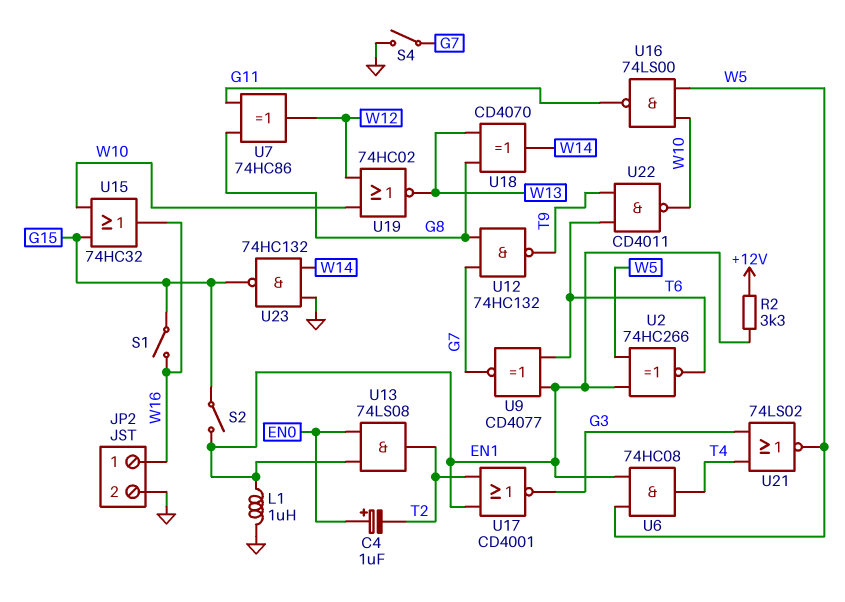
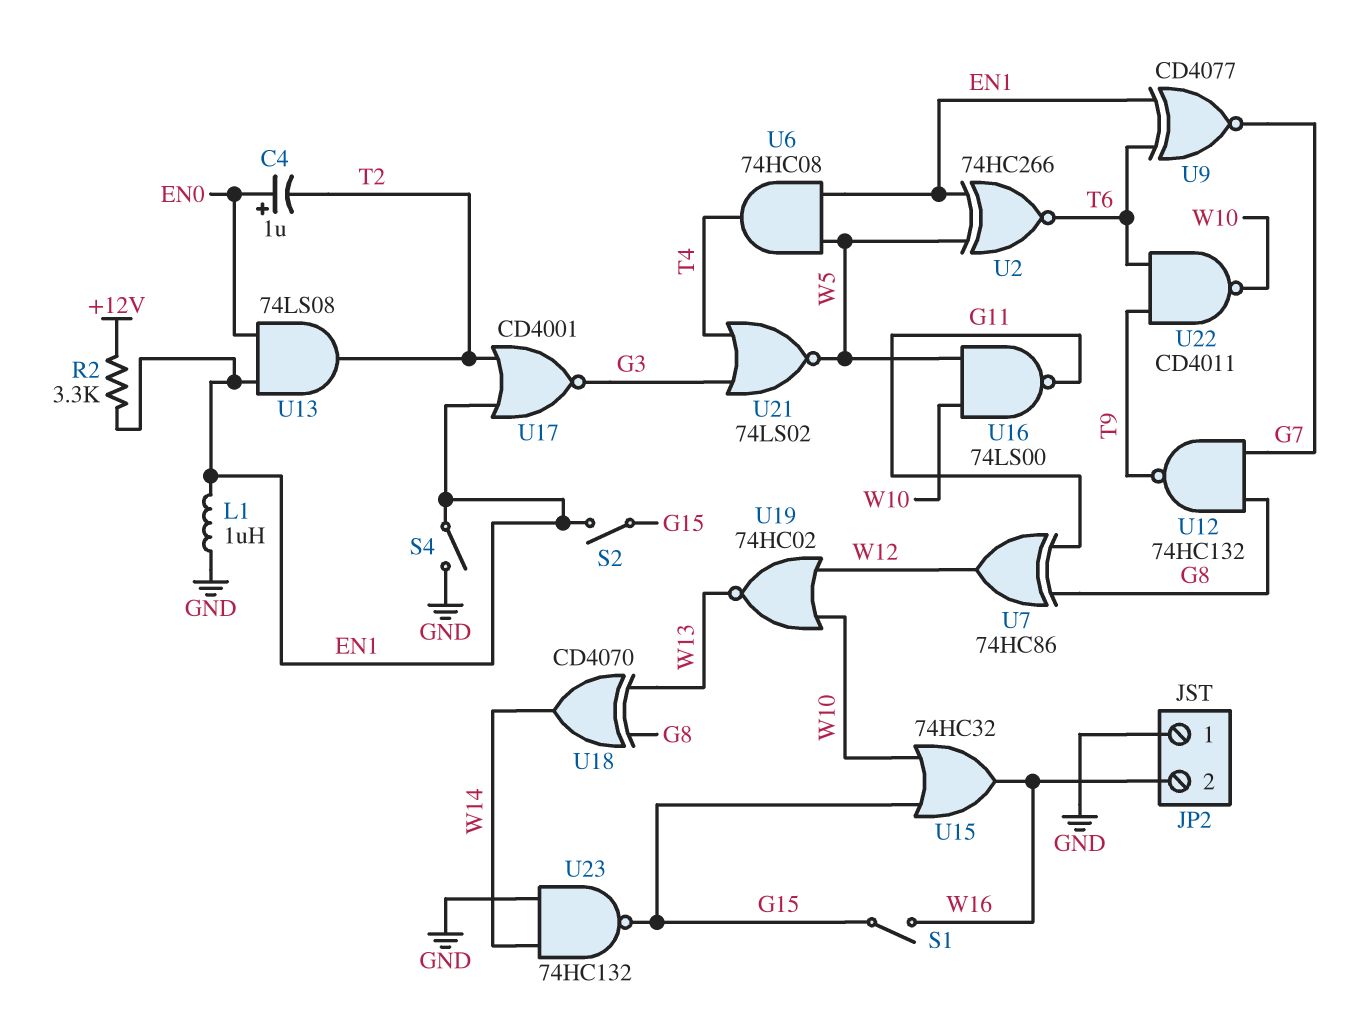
JP2 pin 1: W16 -> GND
JP2 pin 2: GND -> W16
S4: switch (G7, GND) -> switch (EN1, GND)

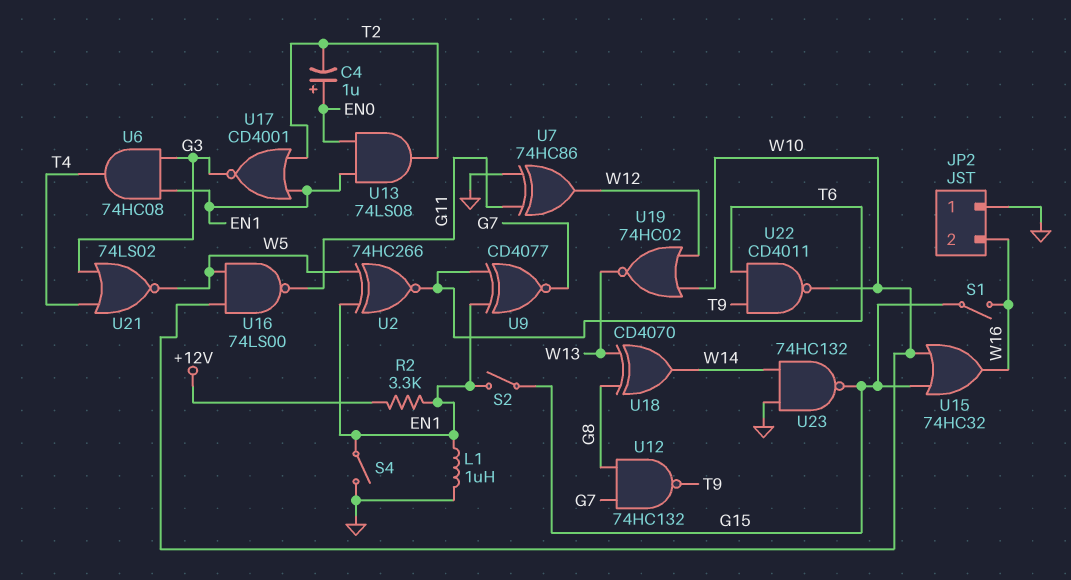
U6: AND 74HC08 (in EN1, in W5, out T4) -> AND 74HC08 (in EN1, in G3, out T4)
U7: XOR 74HC86 (in G8, in G11, out W12) -> XOR 74HC86 (in G11, in GND, out W12)

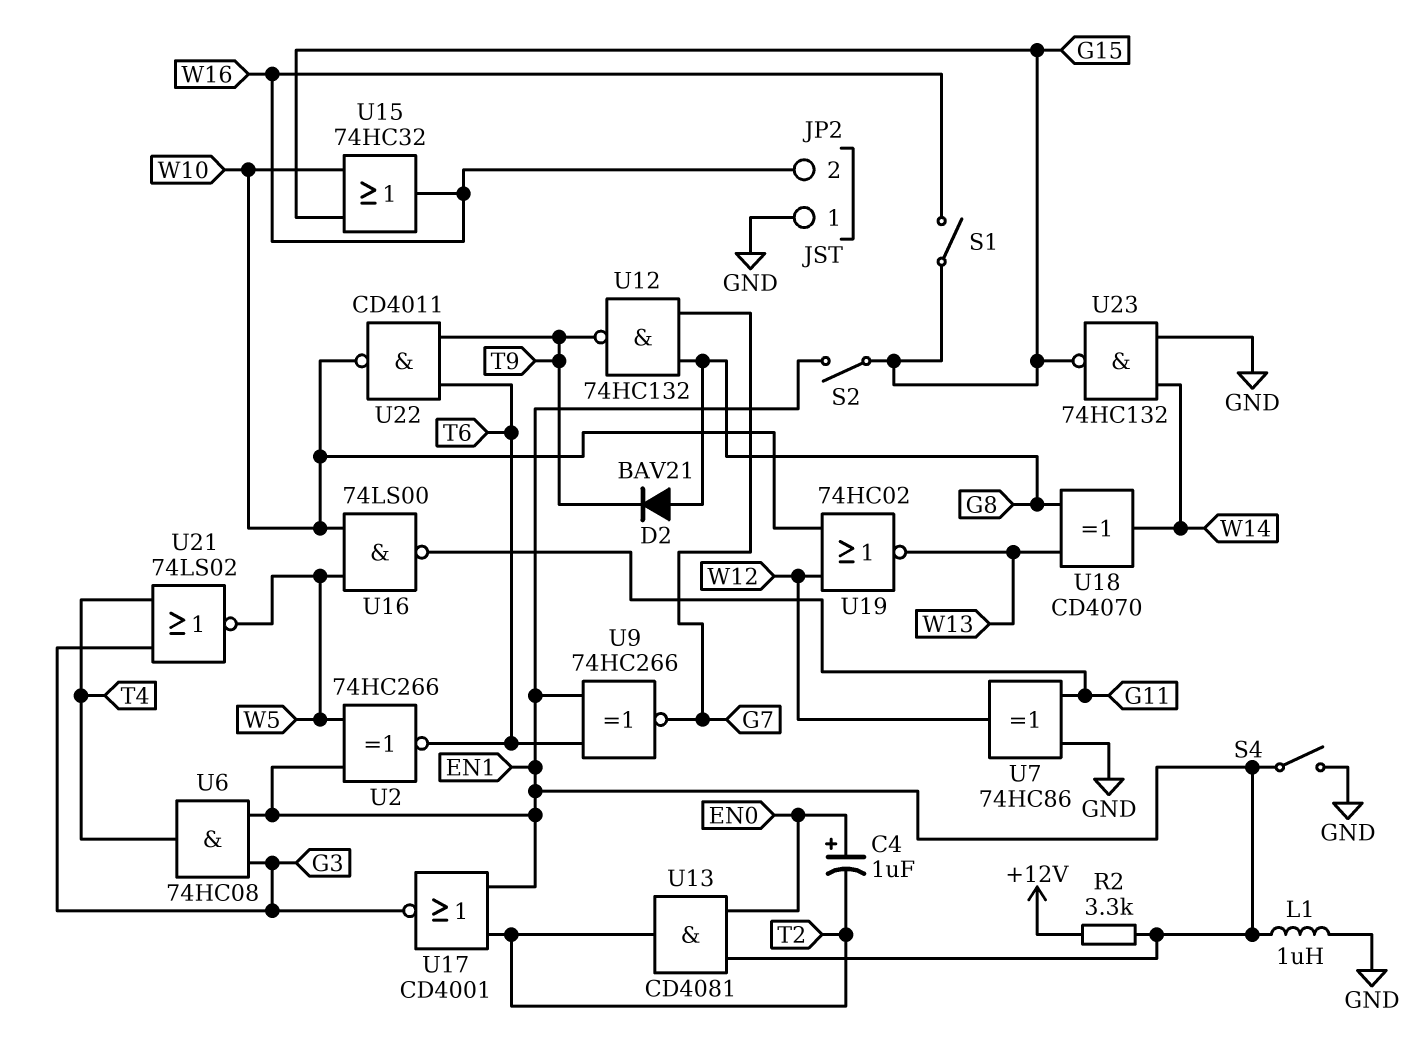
D2: none -> diode BAV21 (A G8, K T9)
U9: XNOR CD4077 (in EN1, in T6, out G7) -> XNOR 74HC266 (in EN1, in T6, out G7)
U13: AND 74LS08 (in EN0, in EN1, out T2) -> AND CD4081 (in EN0, in EN1, out T2)

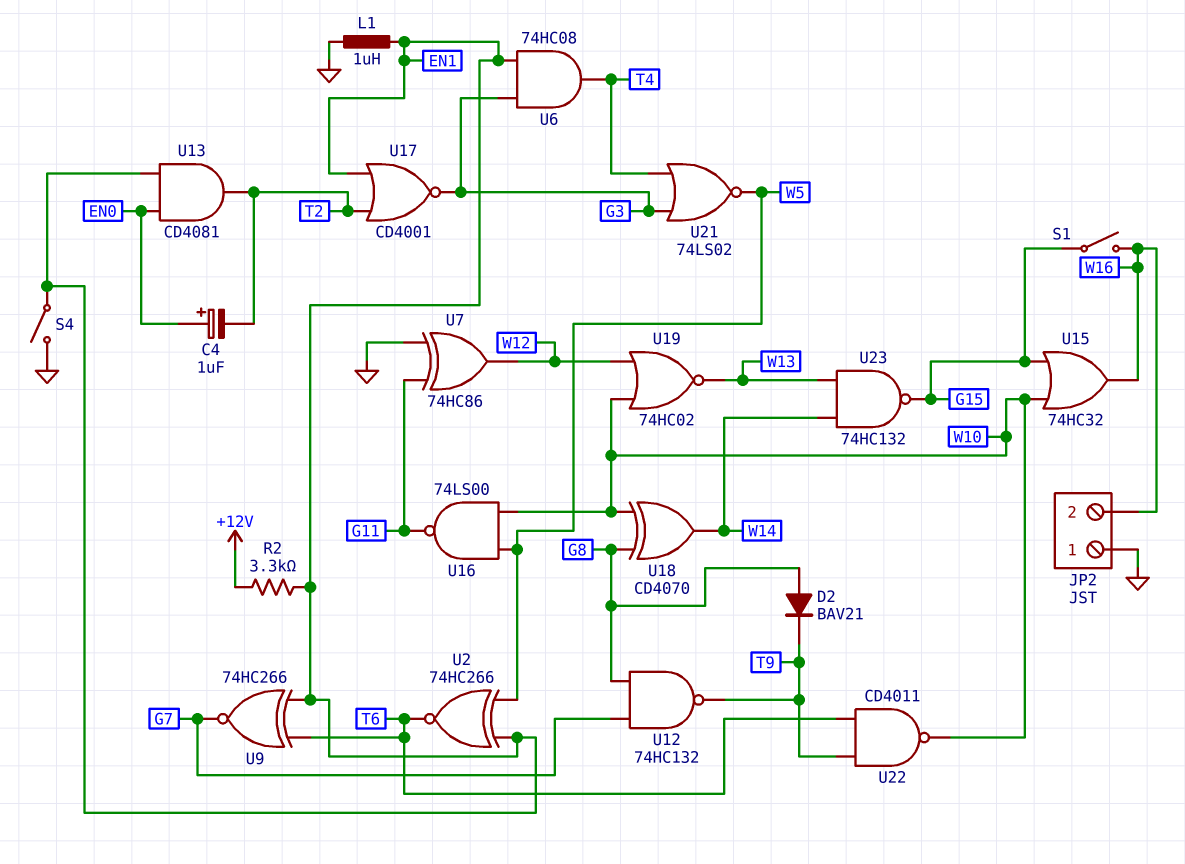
S2: switch (EN1, G15) -> none
U18: XOR CD4070 (in G8, in W13, out W14) -> XOR CD4070 (in G8, in W10, out W14)
U23: NAND 74HC132 (in GND, in W14, out G15) -> NAND 74HC132 (in W13, in W14, out G15)

